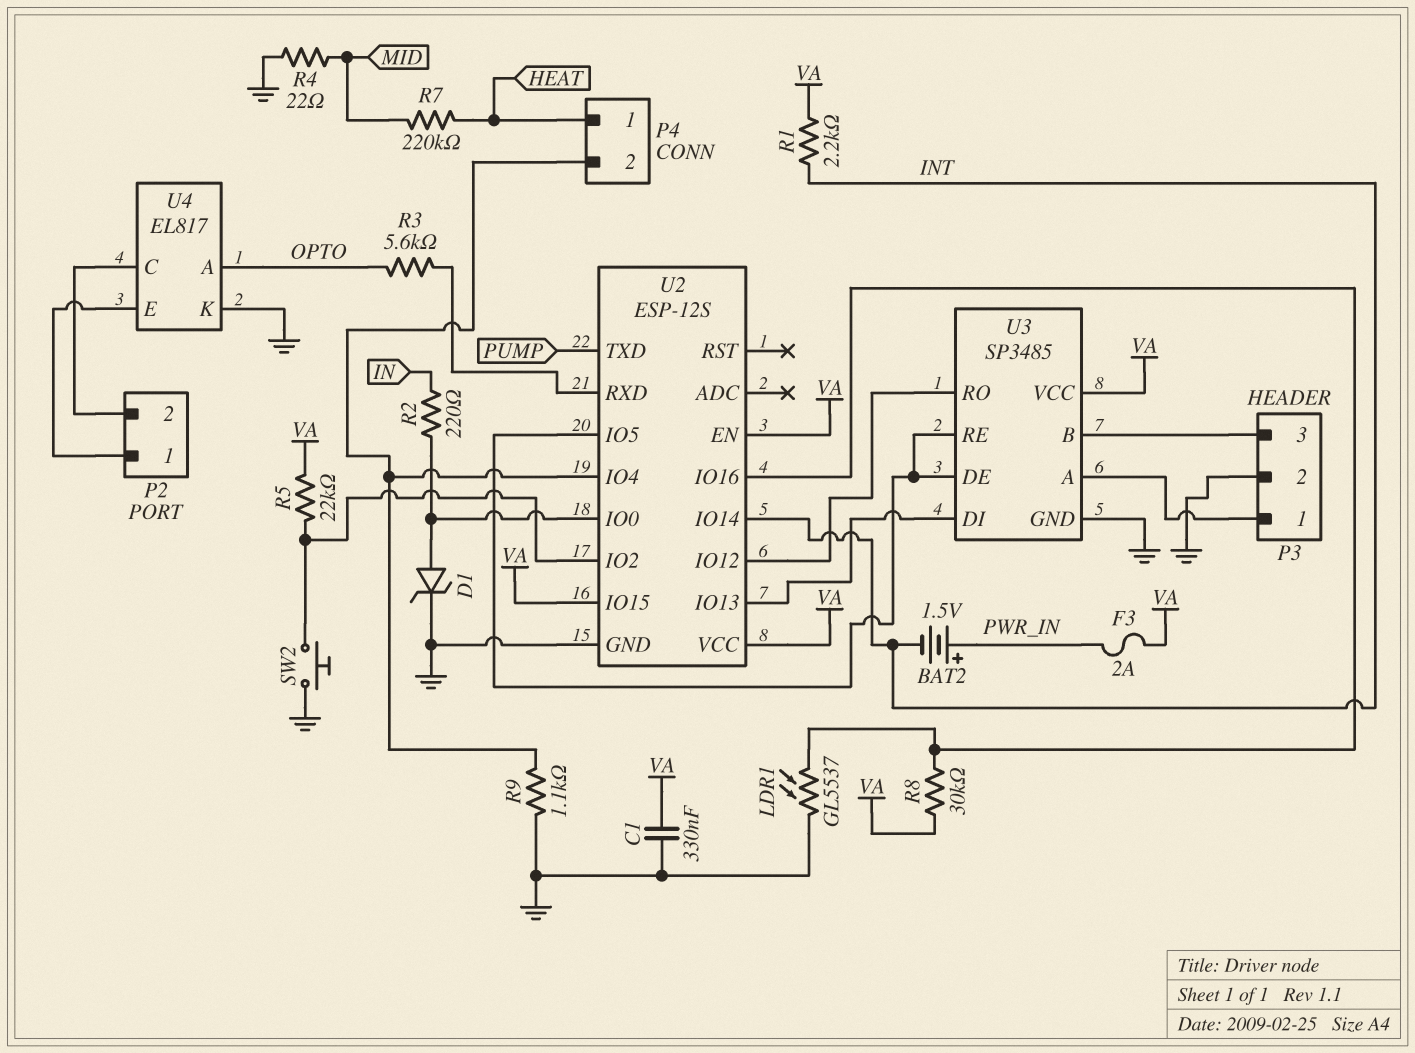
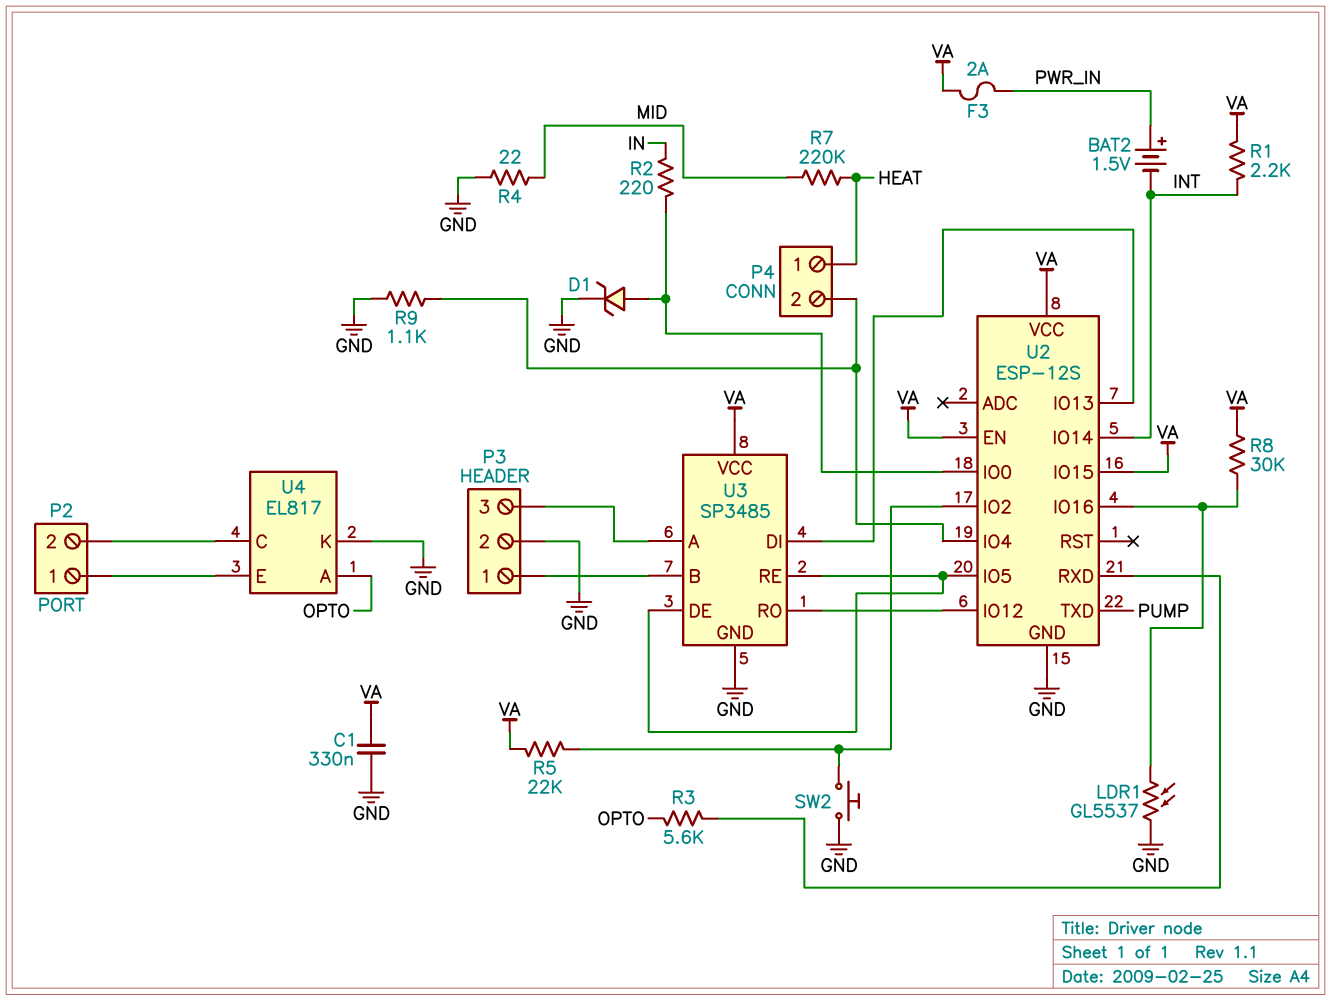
U3 pin A: P3/1 -> P3/3
U3 pin B: P3/3 -> P3/1

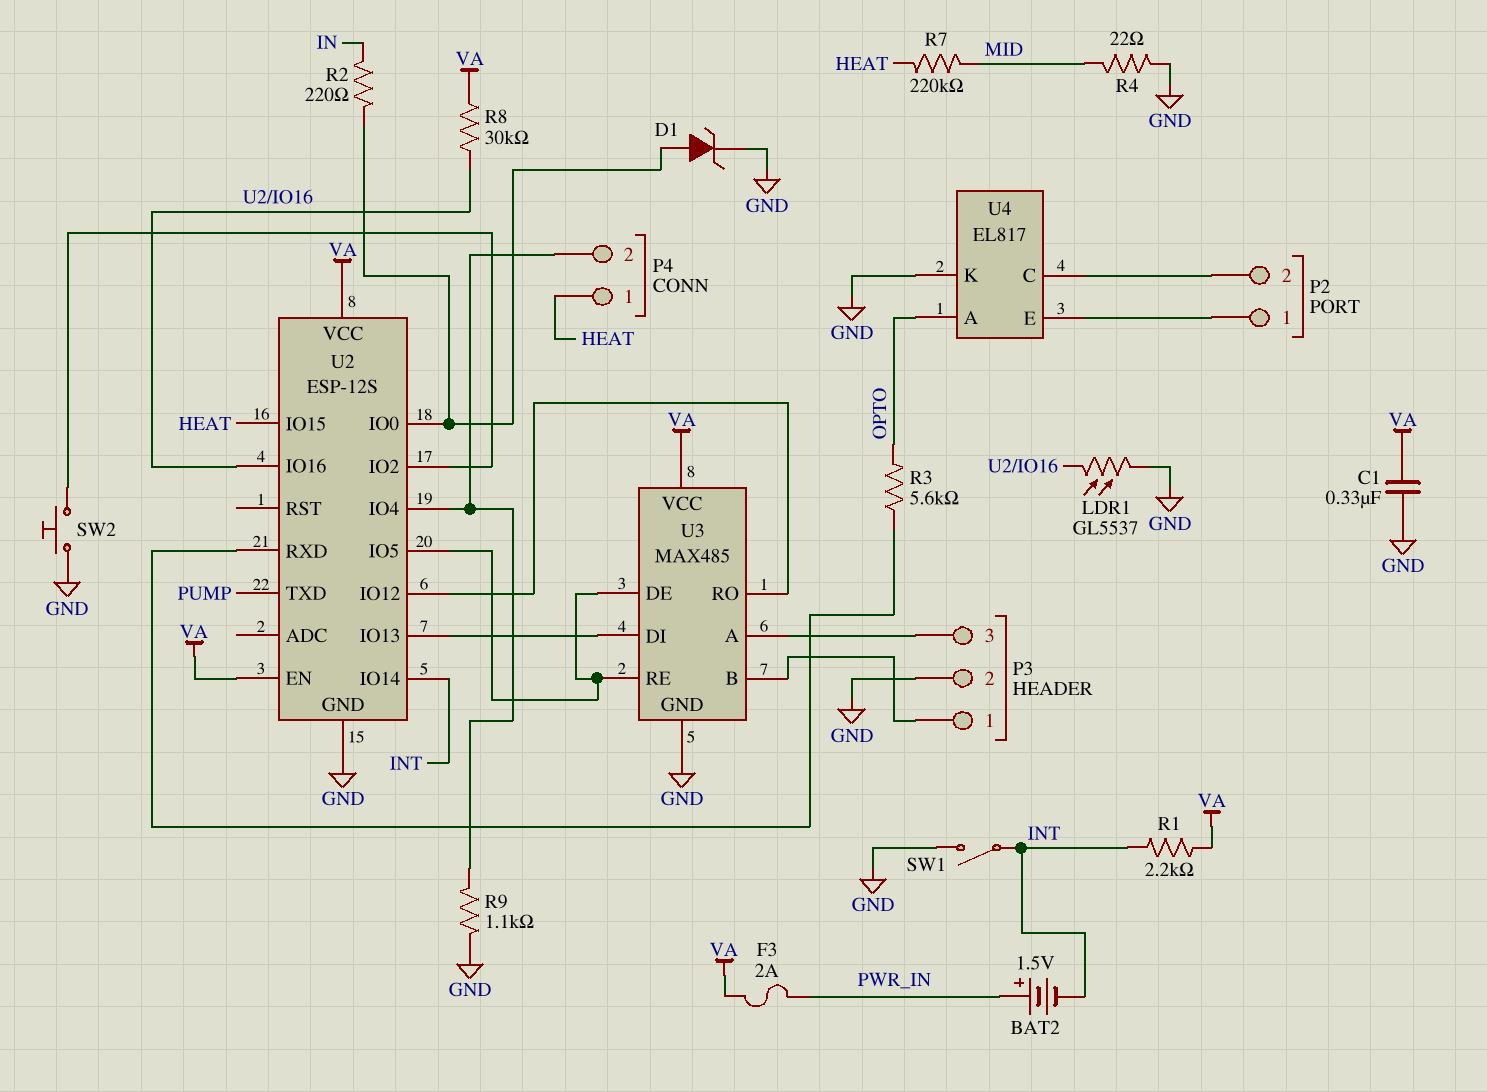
R5: 22k (U2/IO2, VA) -> none
SW1: none -> switch (GND, INT)
U2 pin IO15: VA -> HEAT
U3: SP3485 -> MAX485

